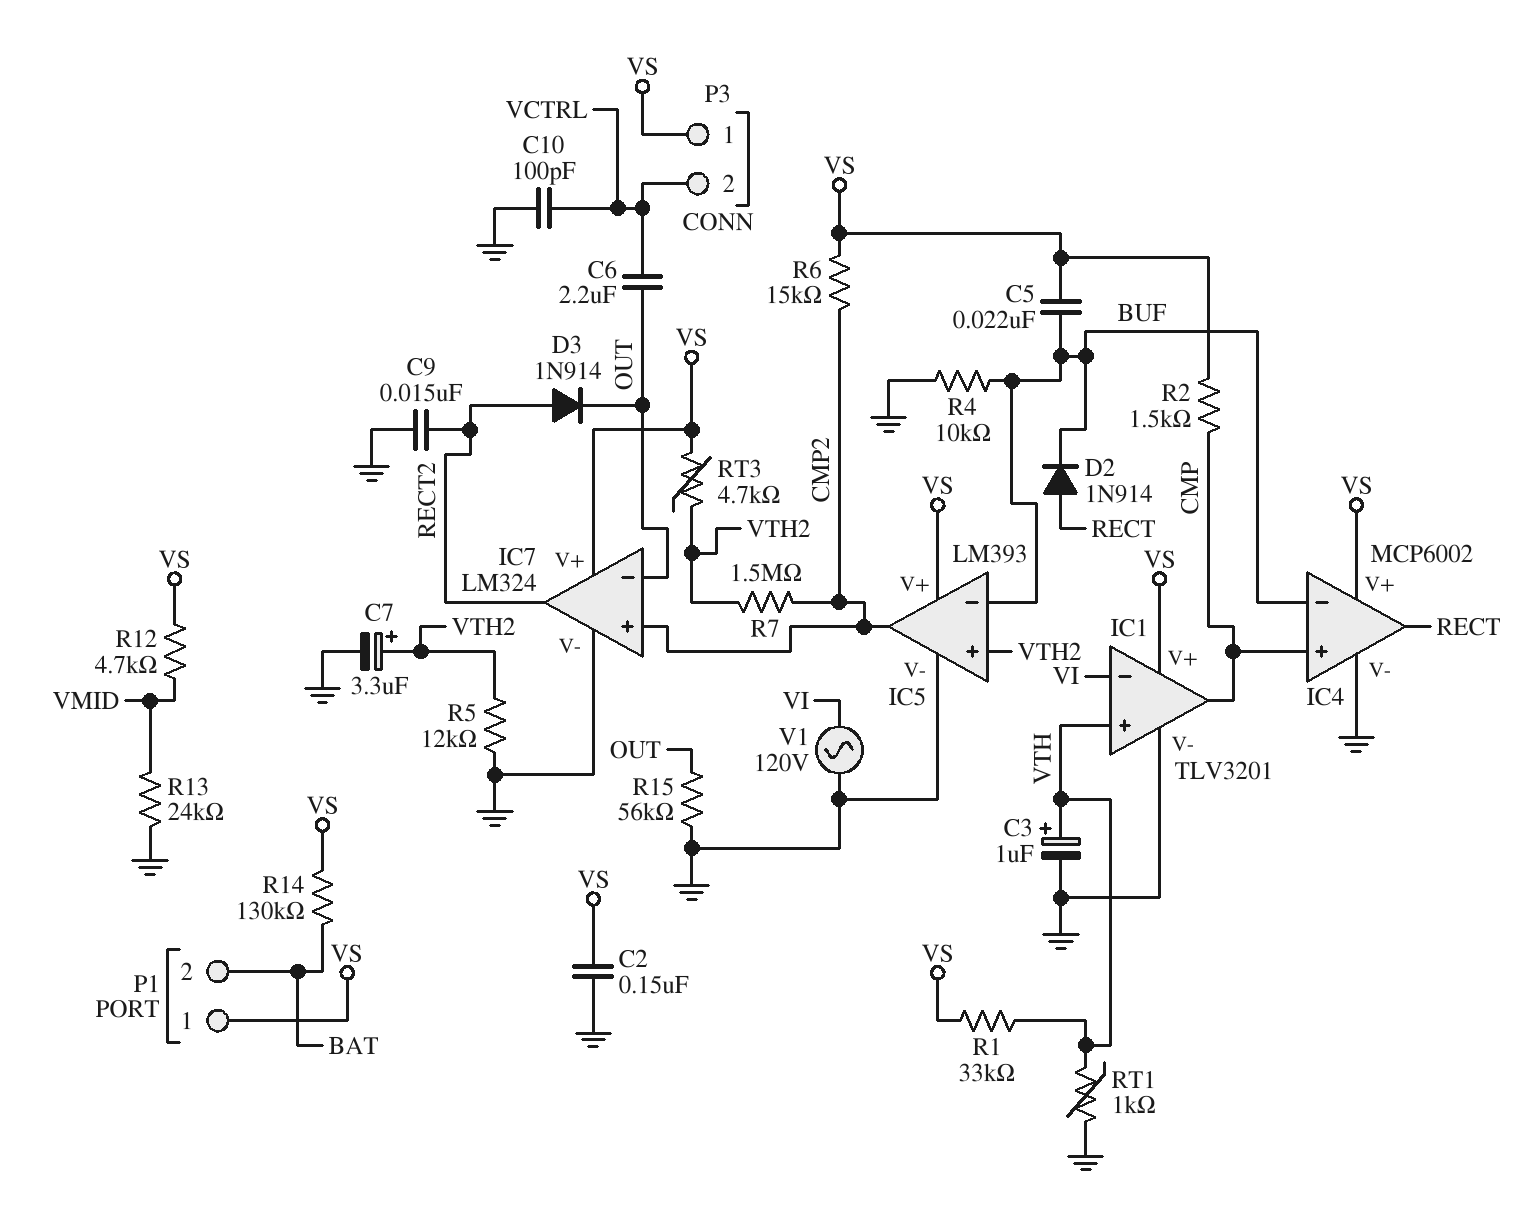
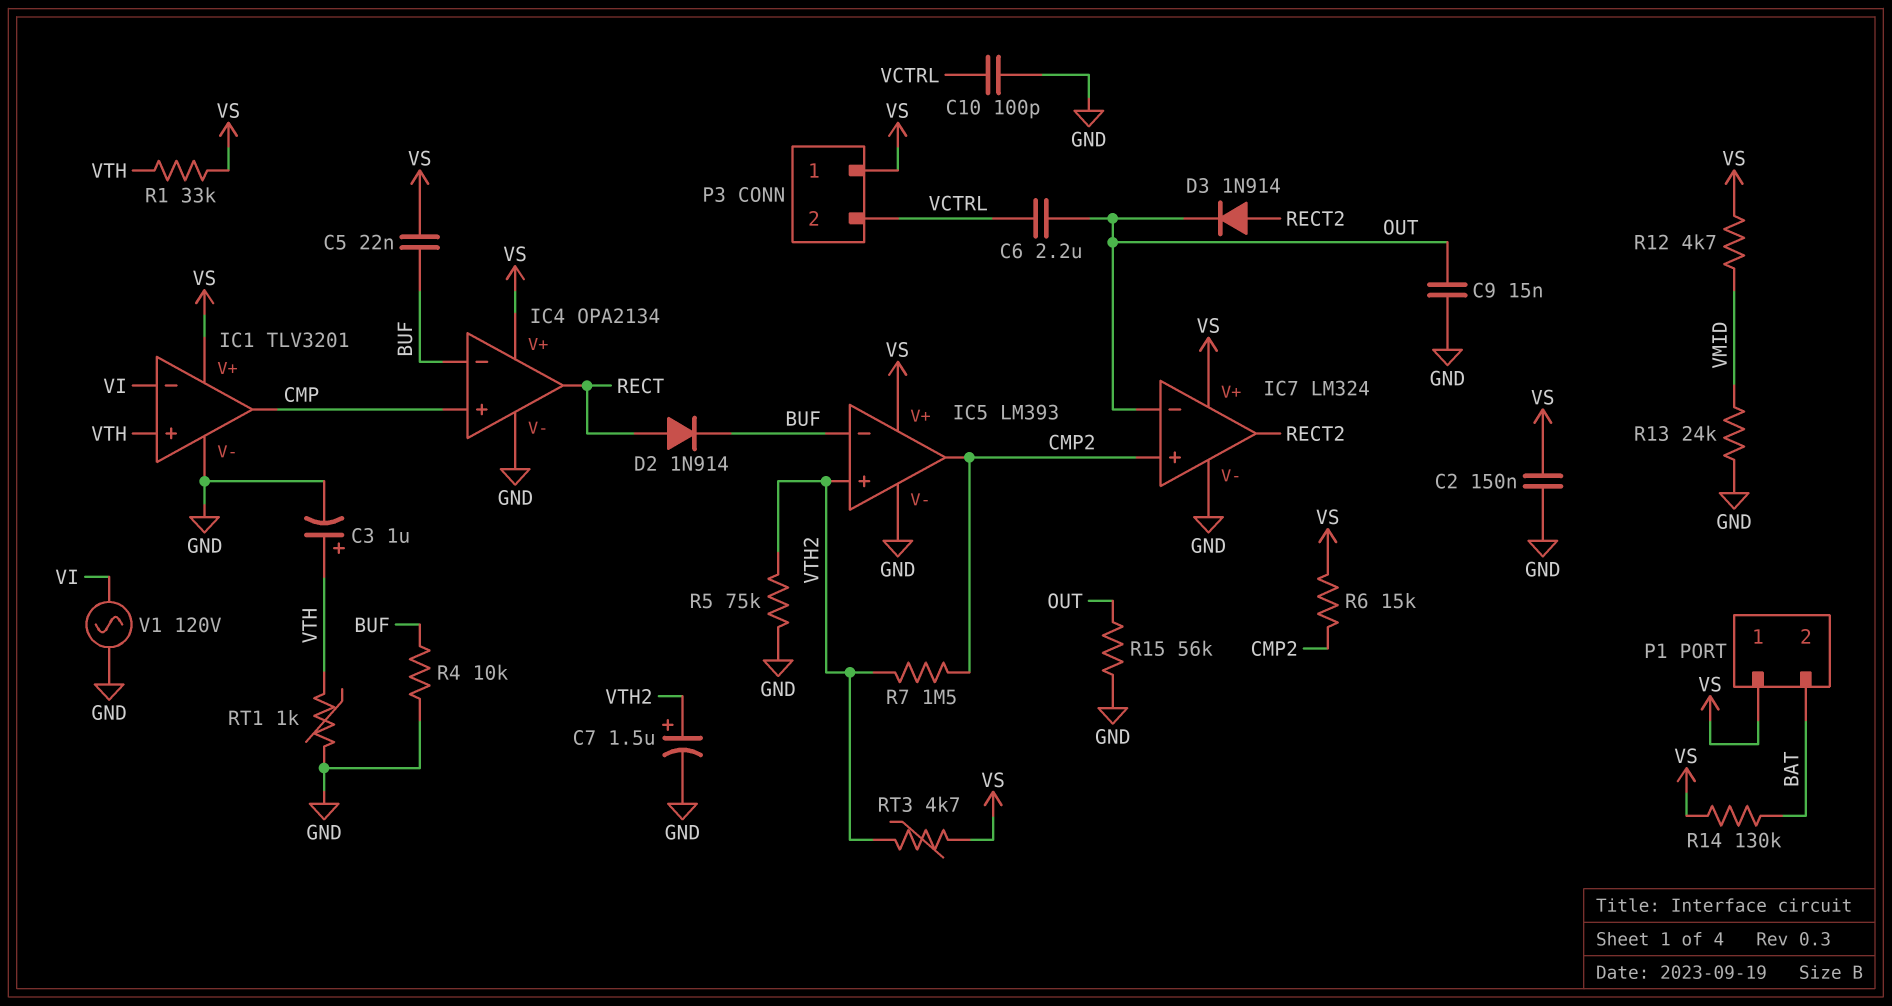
C7: 3.3uF (plus VTH2, minus GND) -> 1.5uF (plus VTH2, minus GND)
C9: 15nF (GND, RECT2) -> 15nF (GND, OUT)
IC4: MCP6002 -> OPA2134
R2: 1.5k (CMP, VS) -> none
R5: 12k (GND, VTH2) -> 75k (GND, VTH2)

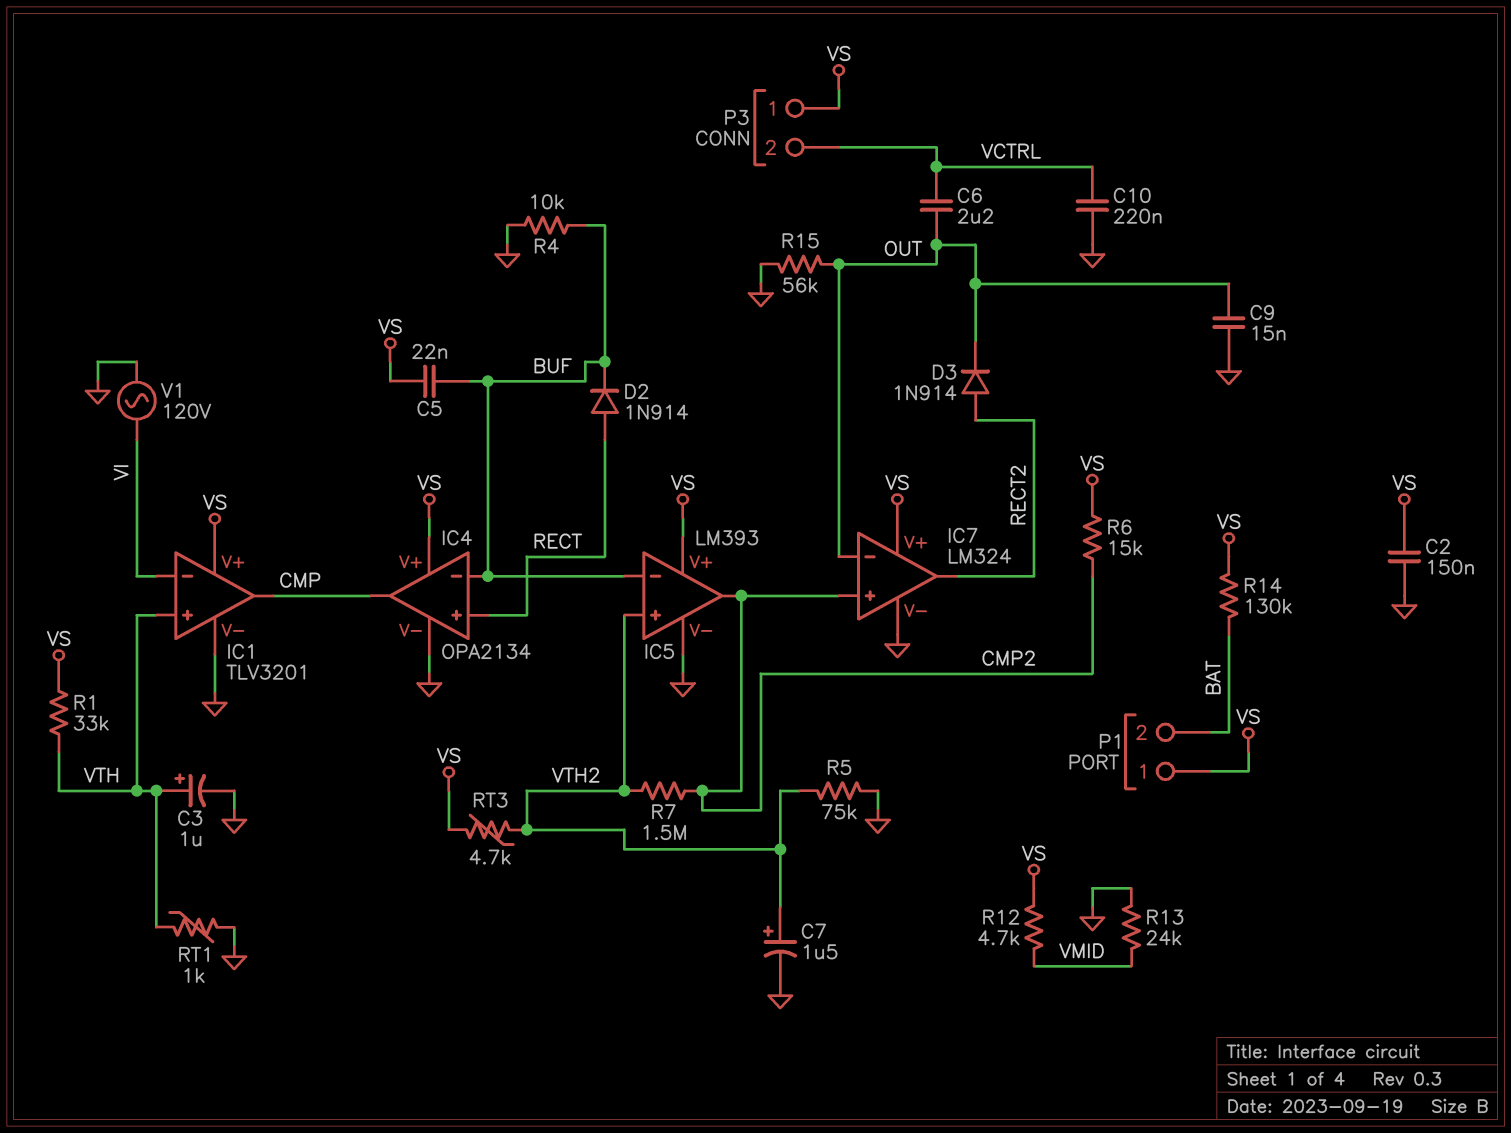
C10: 100pF (GND, VCTRL) -> 220nF (GND, VCTRL)
IC4 pin in+: CMP -> RECT
IC4 pin out: RECT -> CMP

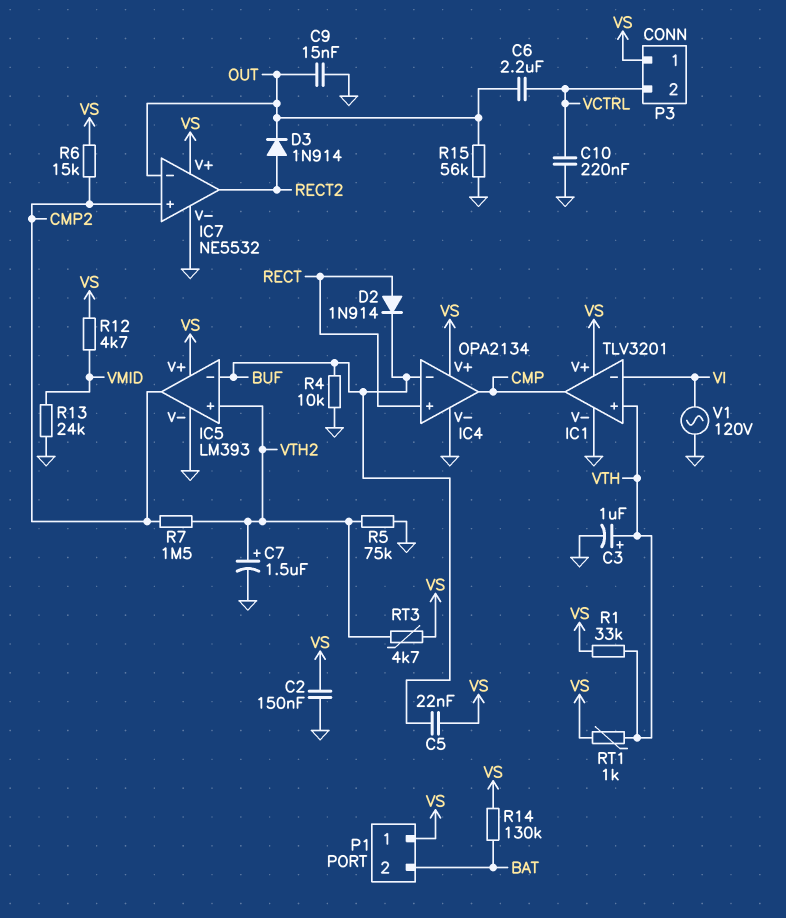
IC7: LM324 -> NE5532
RT1: 1k (GND, VTH) -> 1k (VS, VTH)

